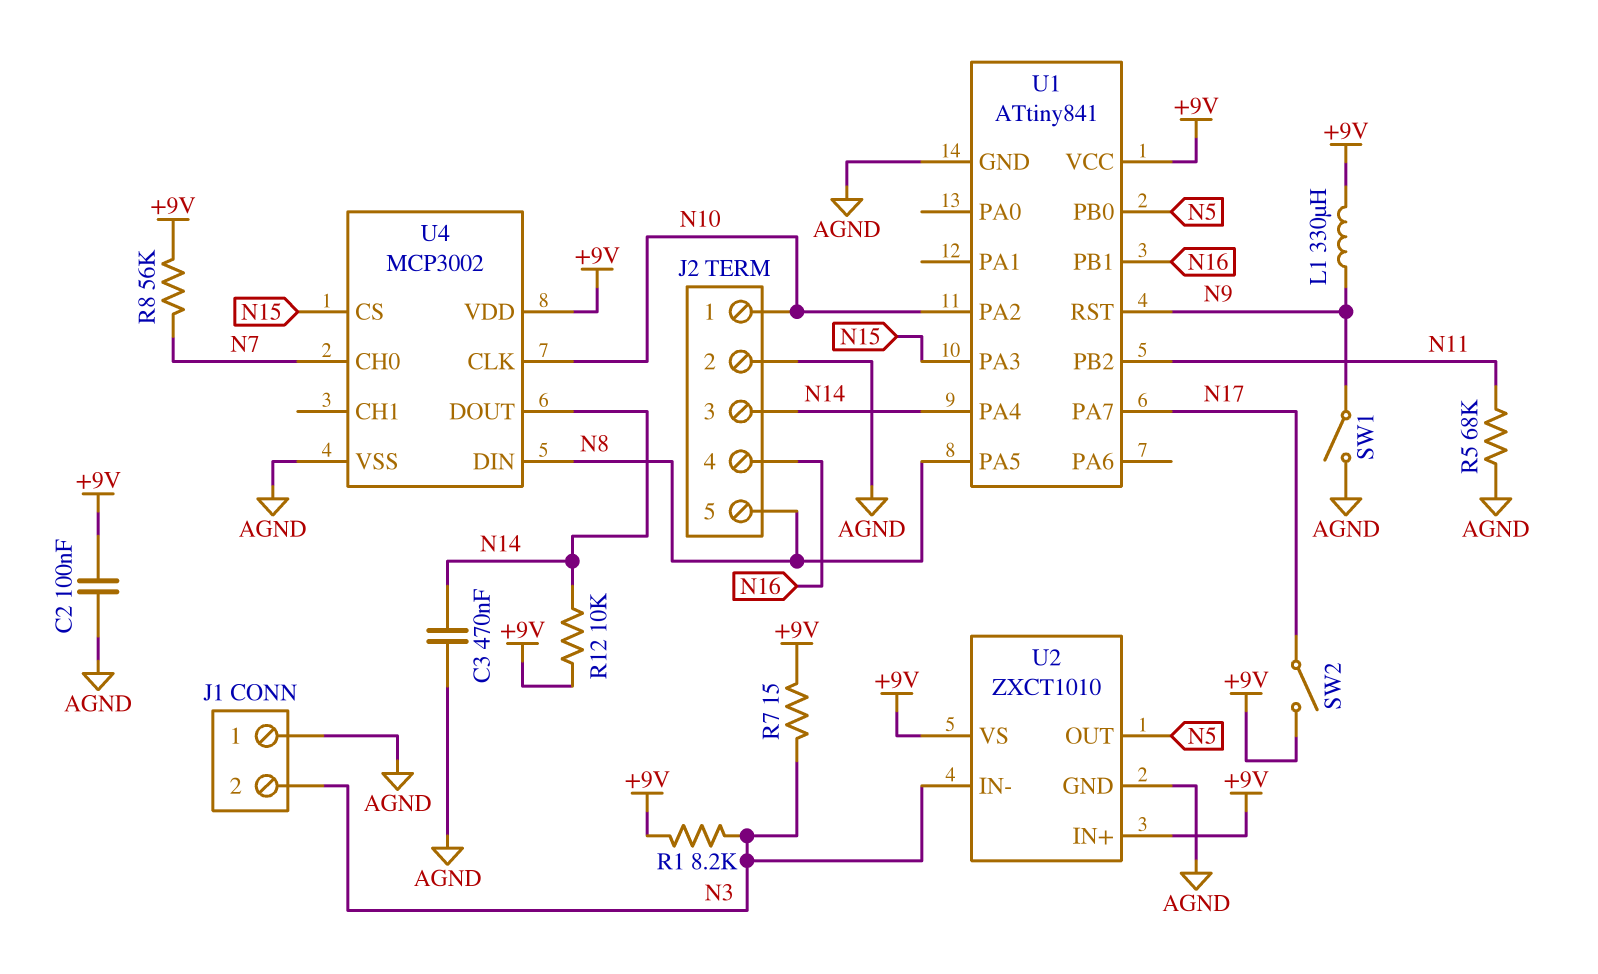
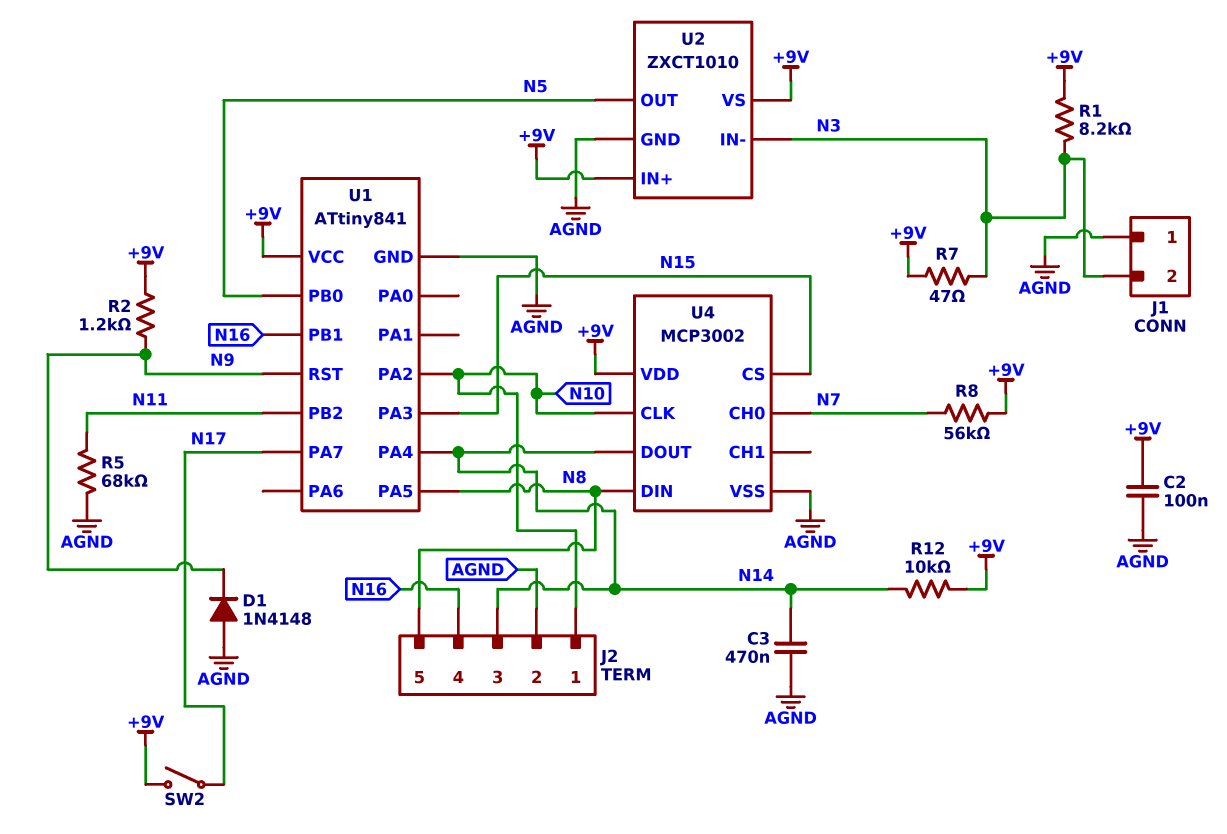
D1: none -> diode 1N4148 (A AGND, K N9)
L1: 330uH (+9V, N9) -> none
R2: none -> 1.2k (+9V, N9)
R7: 15 (+9V, N3) -> 47 (+9V, N3)
SW1: switch (AGND, N9) -> none

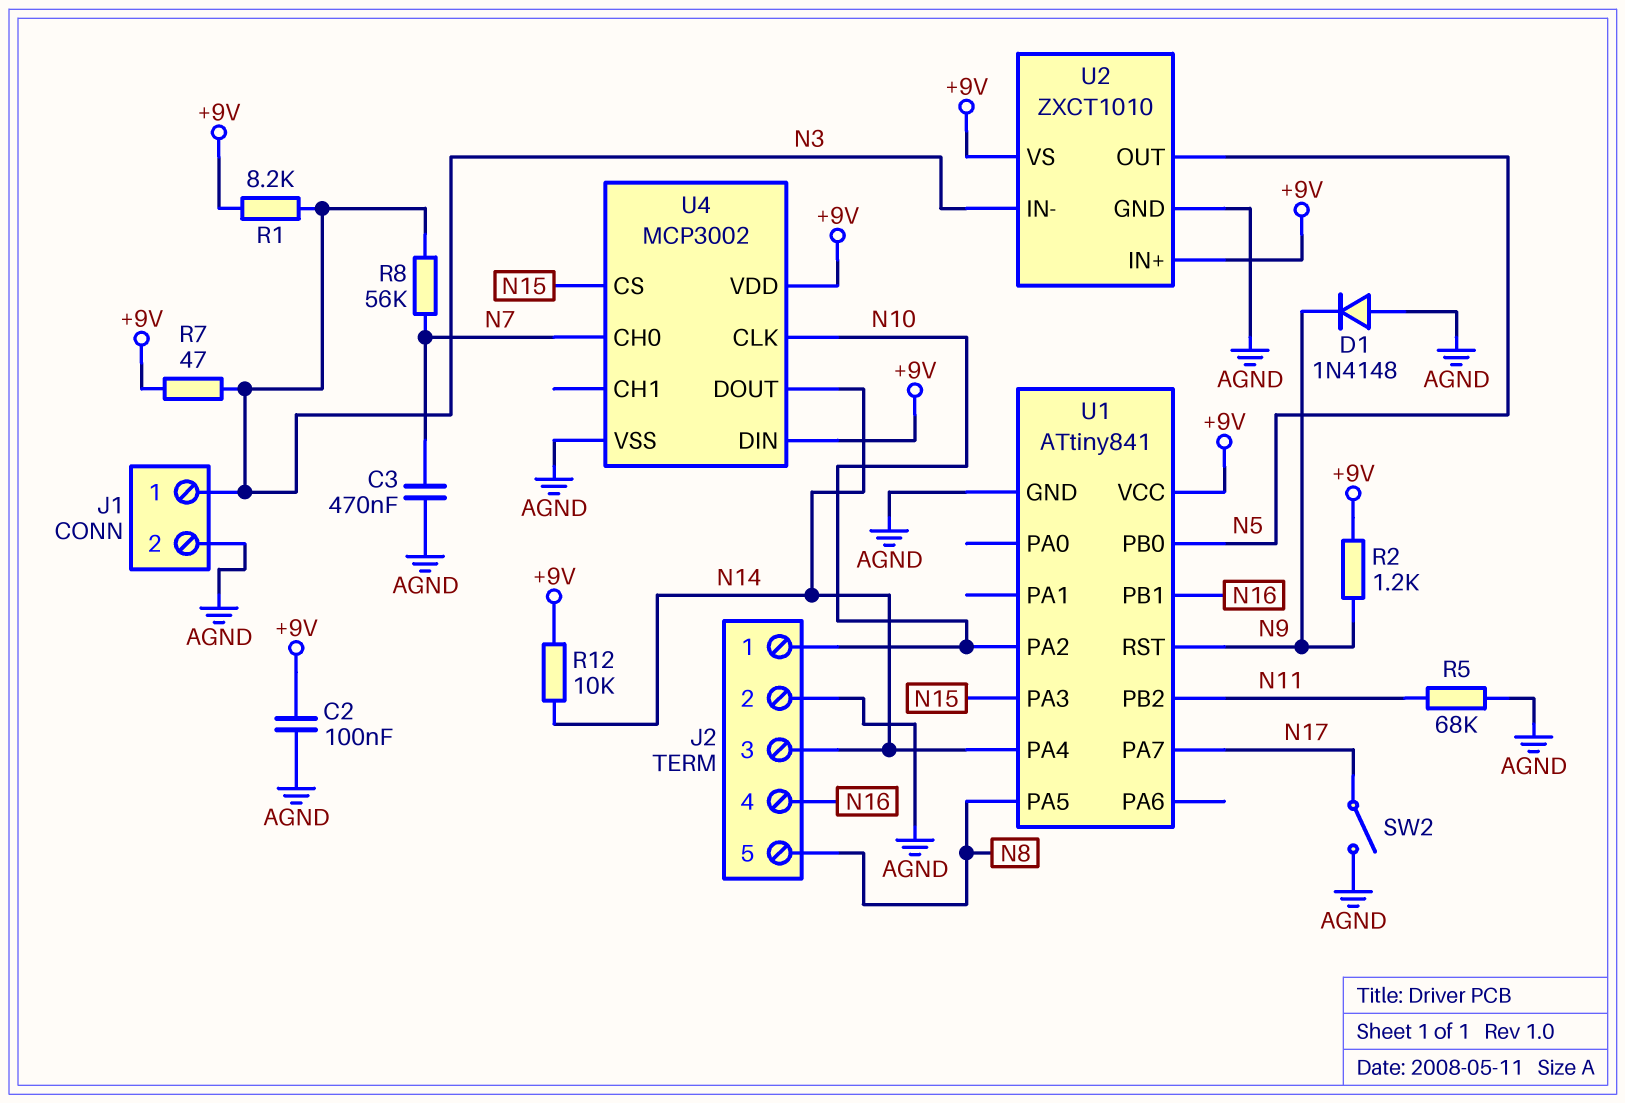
C3: 470nF (AGND, N14) -> 470nF (AGND, N7)
J1 pin 1: AGND -> N3
J1 pin 2: N3 -> AGND
R8: 56k (+9V, N7) -> 56k (N3, N7)
SW2: switch (+9V, N17) -> switch (AGND, N17)
U4 pin DIN: N8 -> +9V

